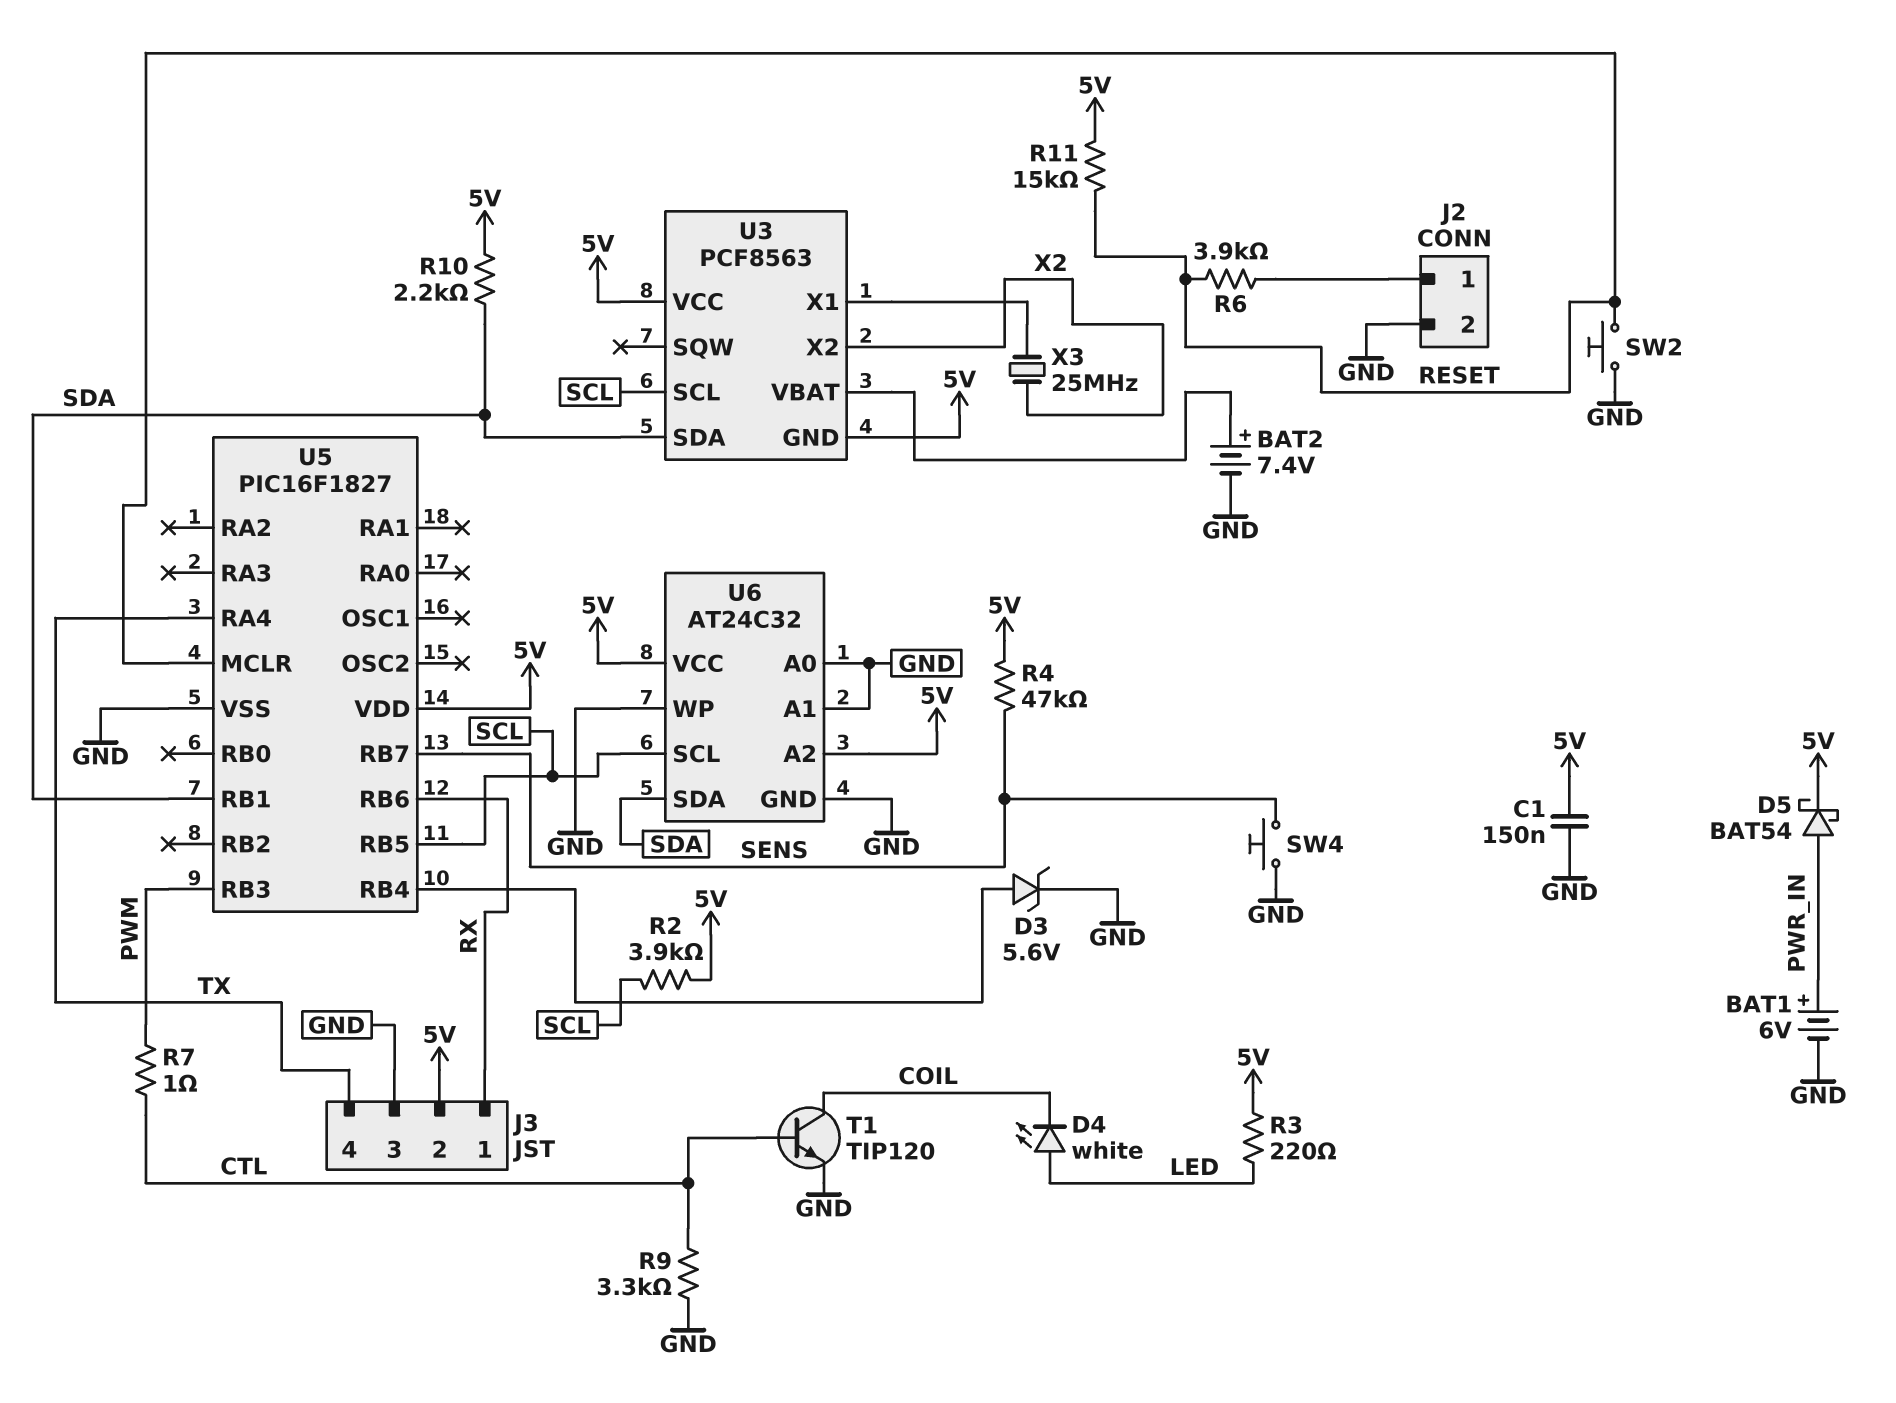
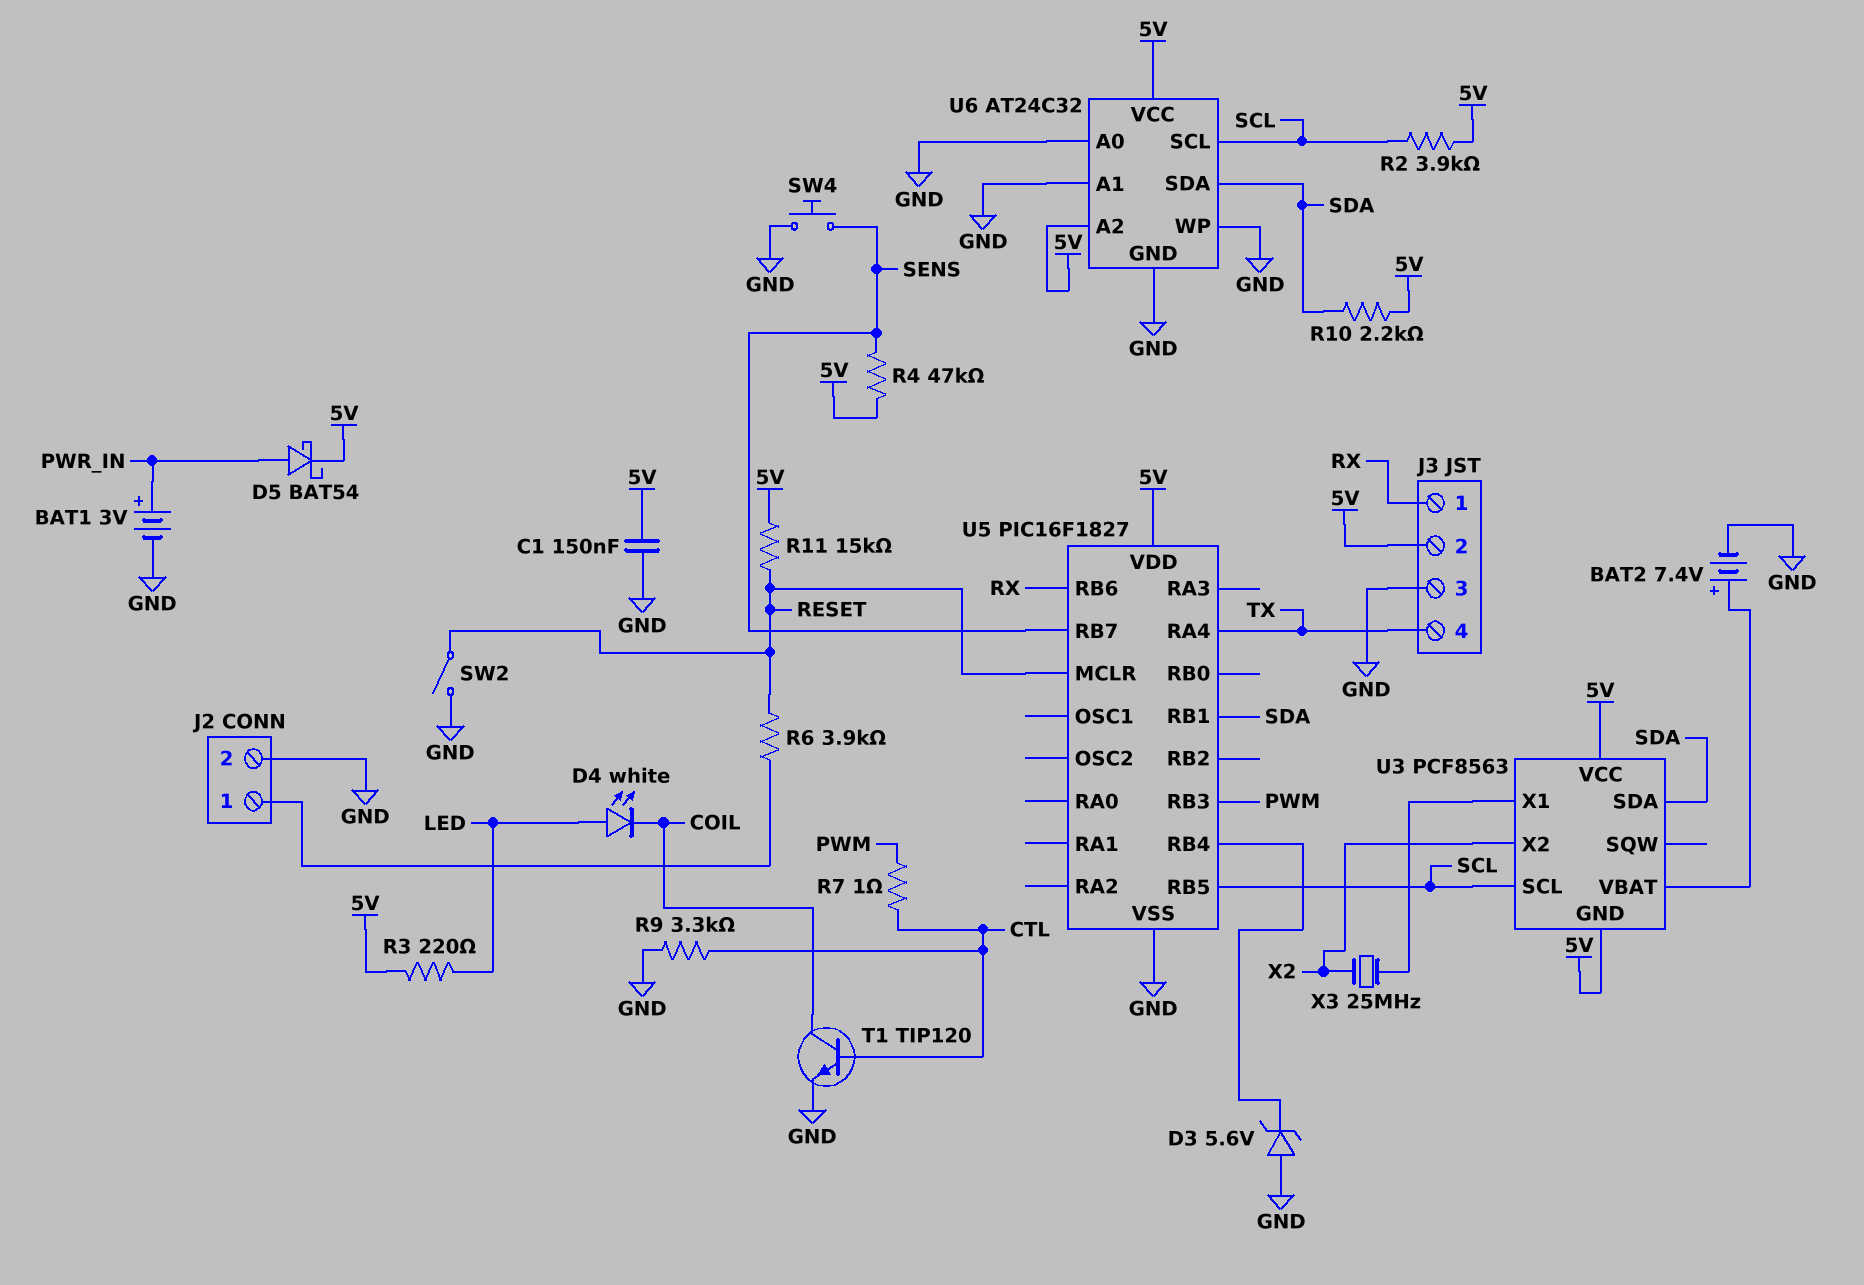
BAT1: 6V (plus PWR_IN, minus GND) -> 3V (plus PWR_IN, minus GND)
D3: zener 5.6V (A U5/RB4, K GND) -> zener 5.6V (A GND, K U5/RB4)
SW2: button (GND, RESET) -> switch (GND, RESET)

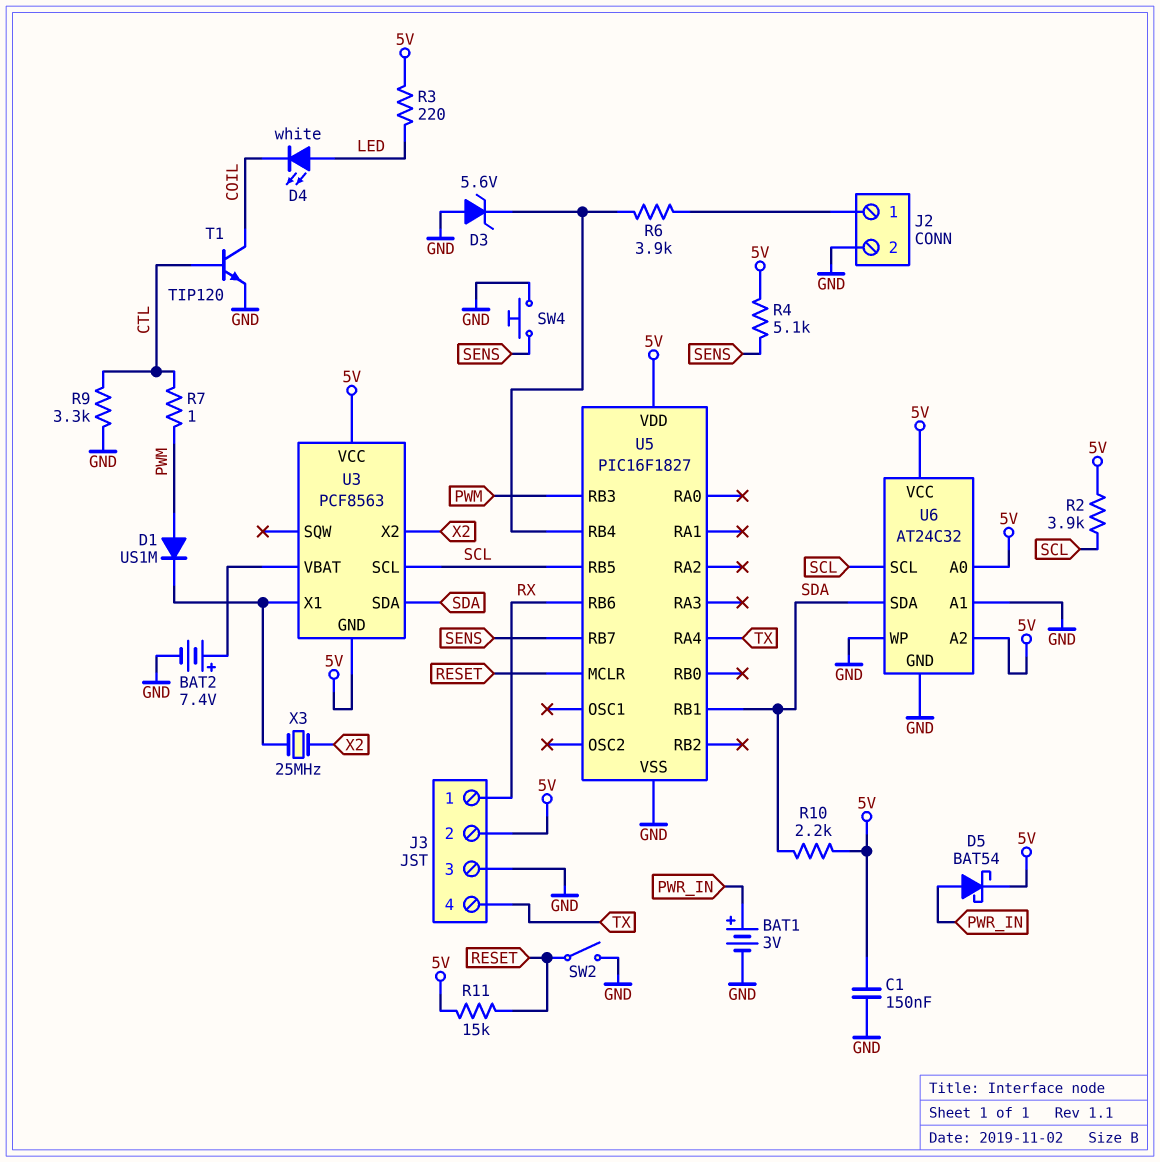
D1: none -> diode US1M (A PWM, K U3/X1)
R4: 47k (5V, SENS) -> 5.1k (5V, SENS)
R6: 3.9k (J2/1, RESET) -> 3.9k (J2/1, U5/RB4)
U6 pin A0: GND -> 5V

